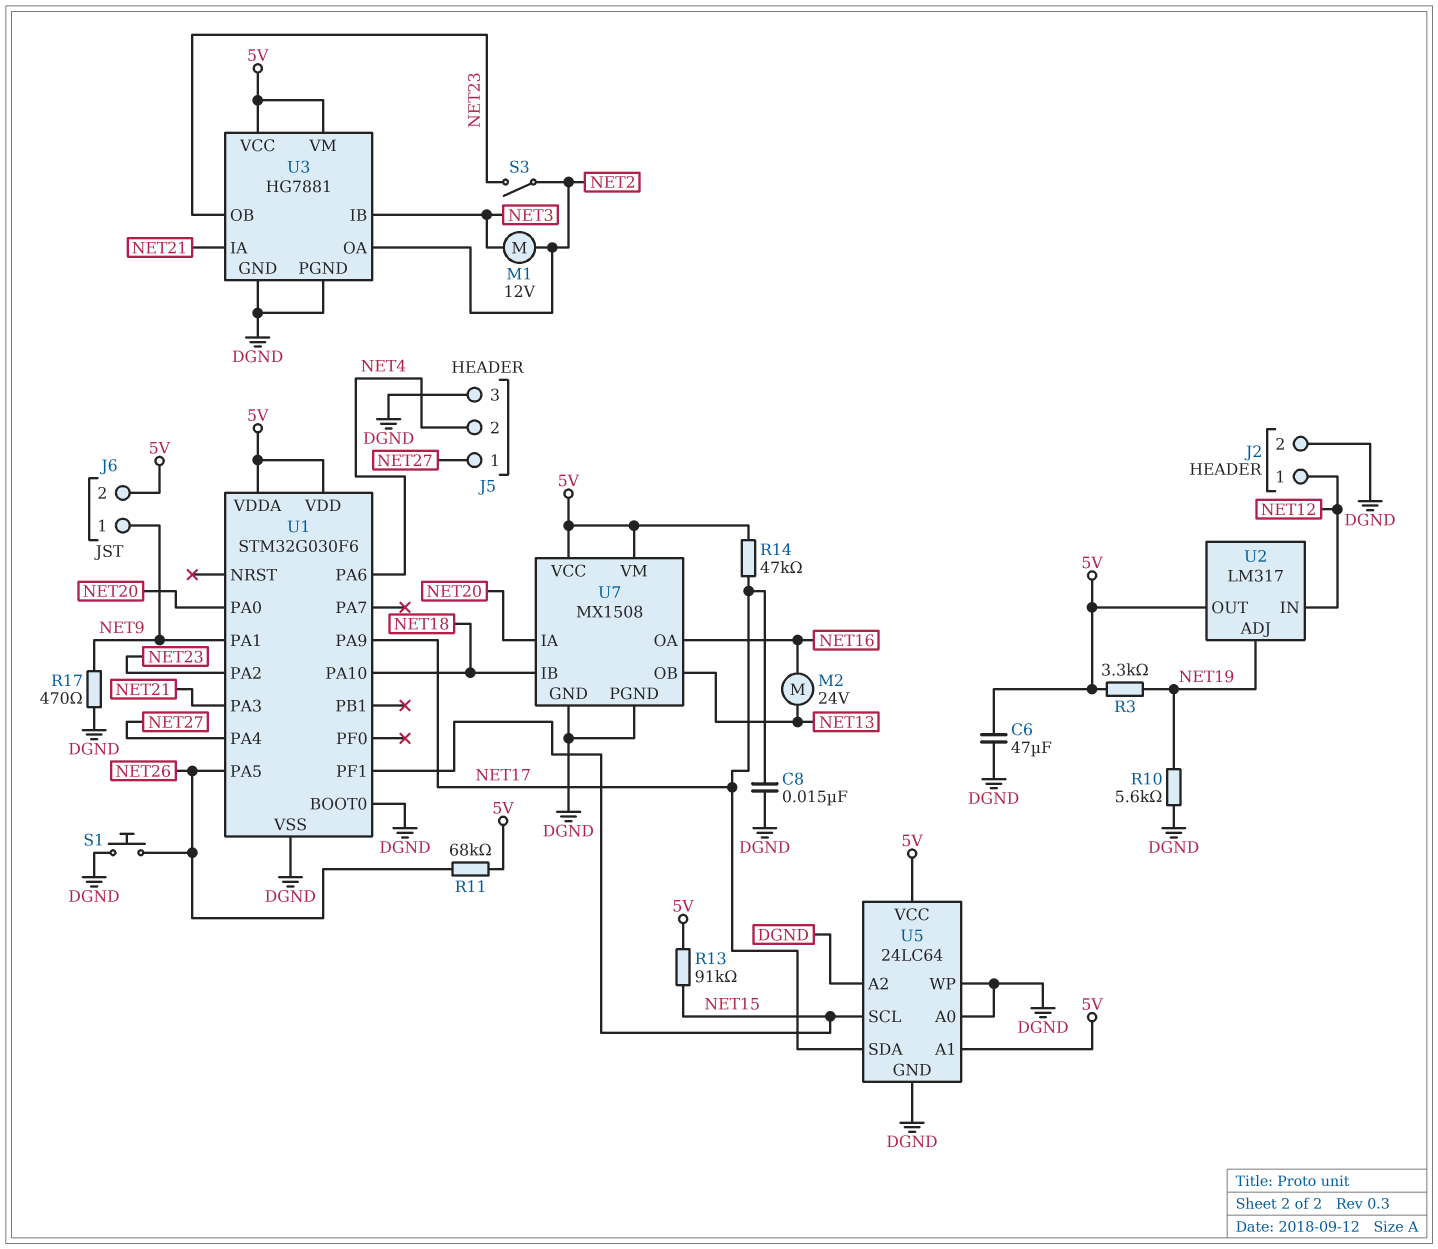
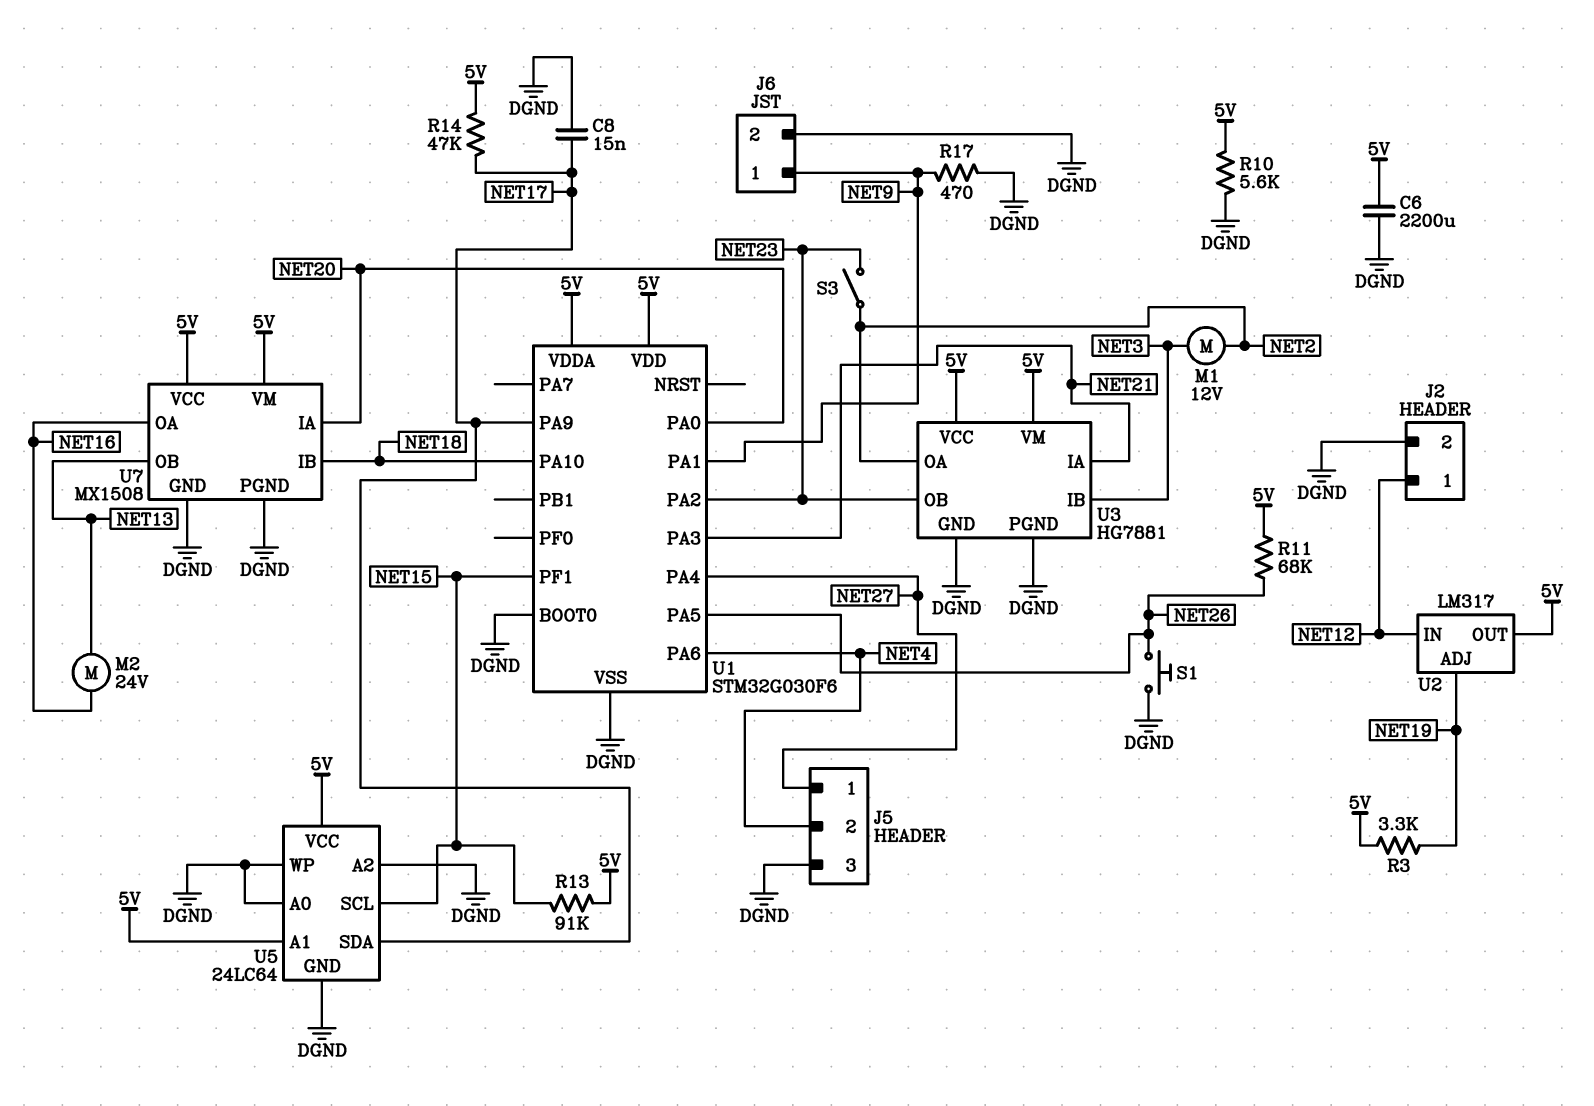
C6: 47uF (5V, DGND) -> 2200uF (5V, DGND)
J6 pin 2: 5V -> DGND
R10: 5.6k (DGND, NET19) -> 5.6k (5V, DGND)

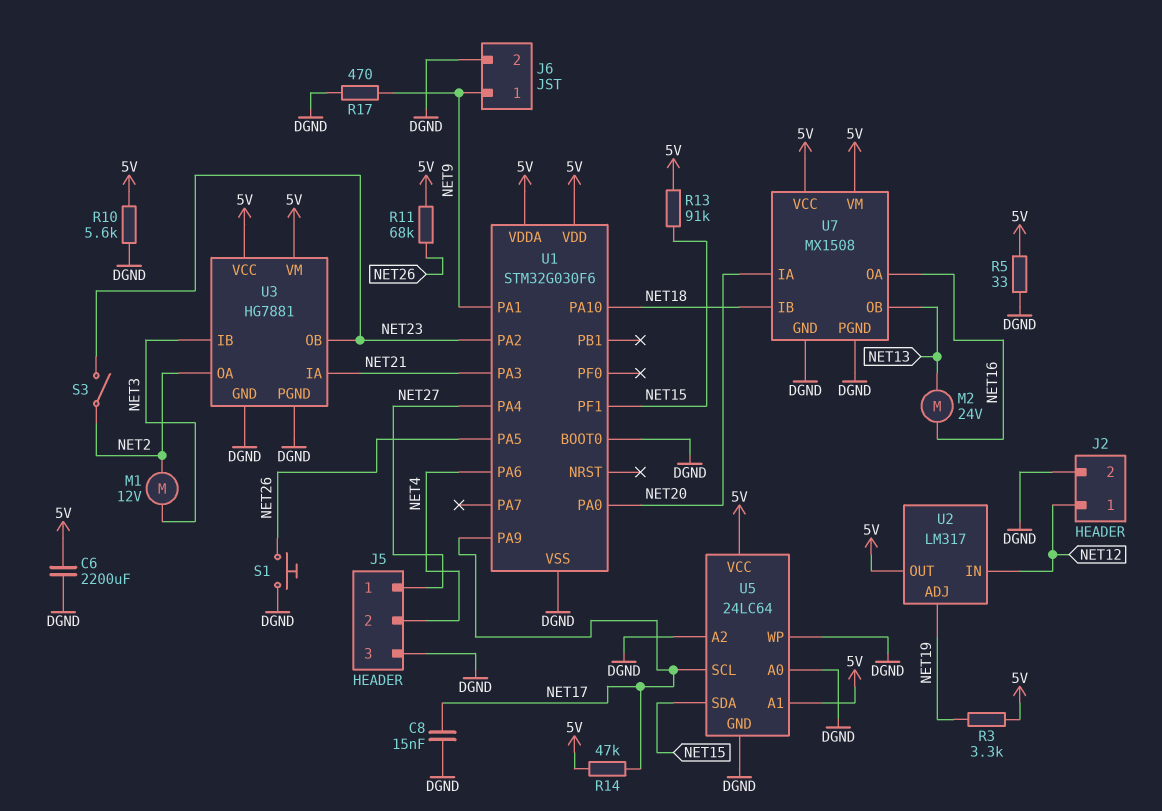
R5: none -> 33 (5V, DGND)
U5 pin SCL: NET15 -> NET17
U5 pin SDA: NET17 -> NET15

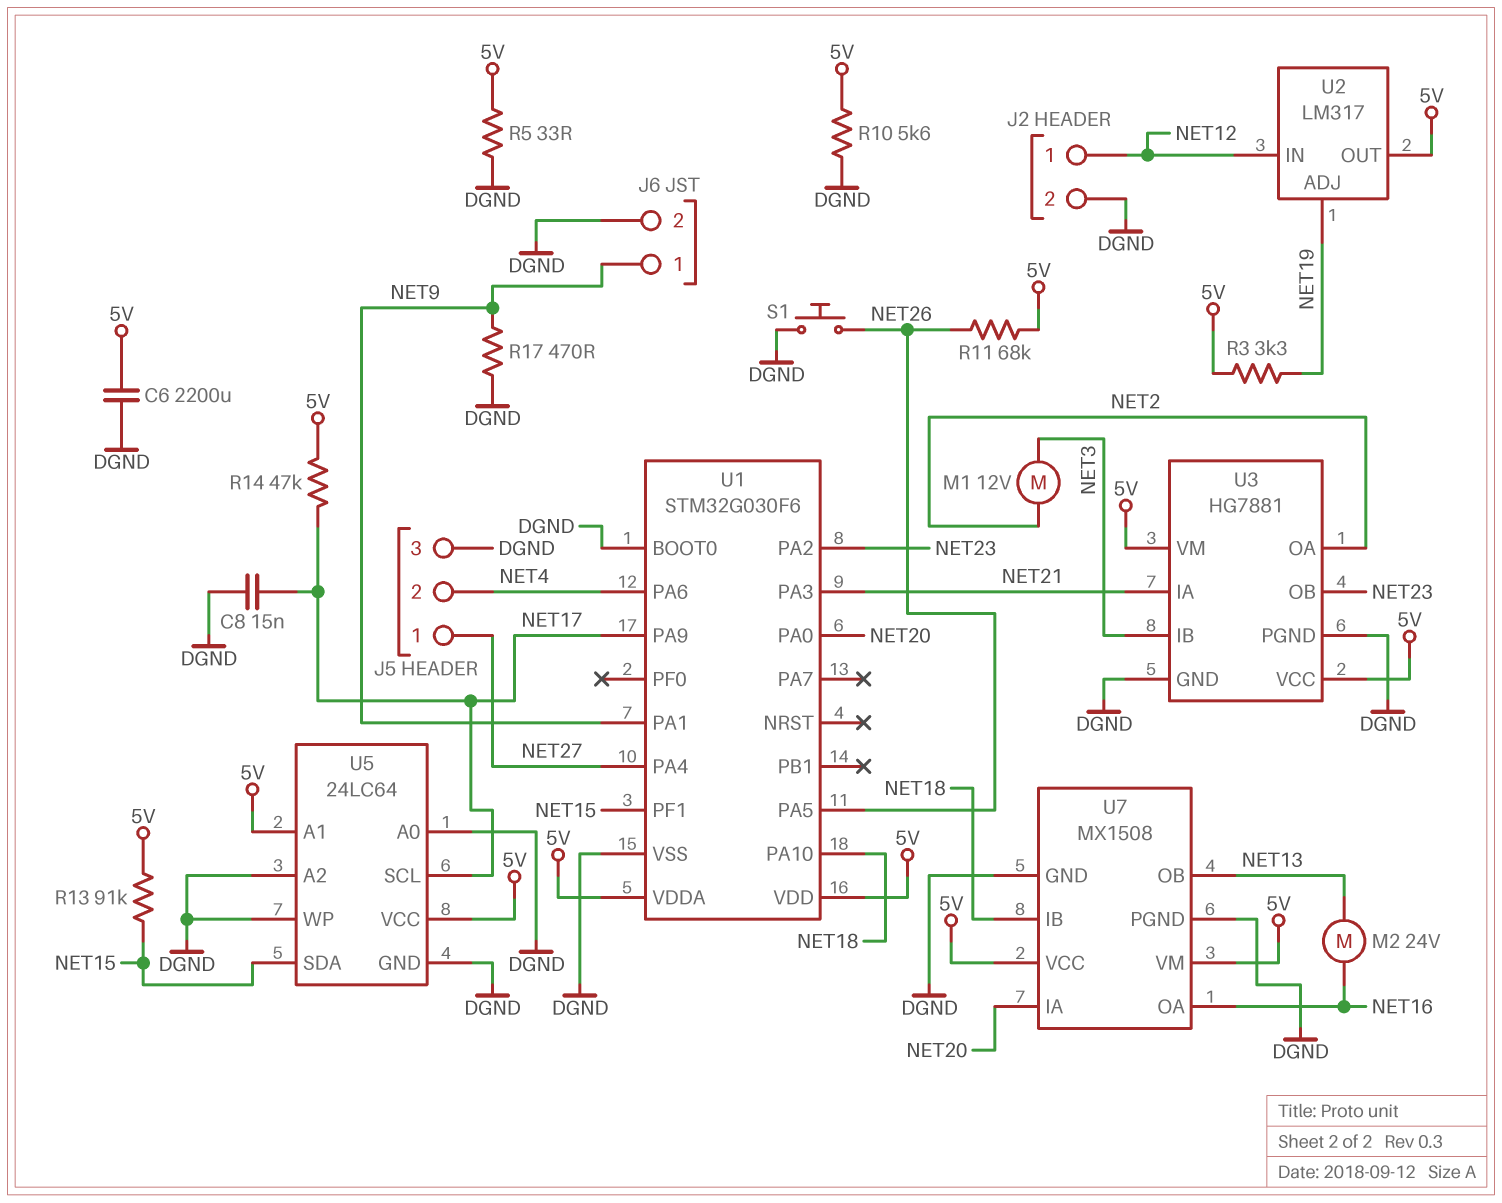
S3: switch (NET2, NET23) -> none

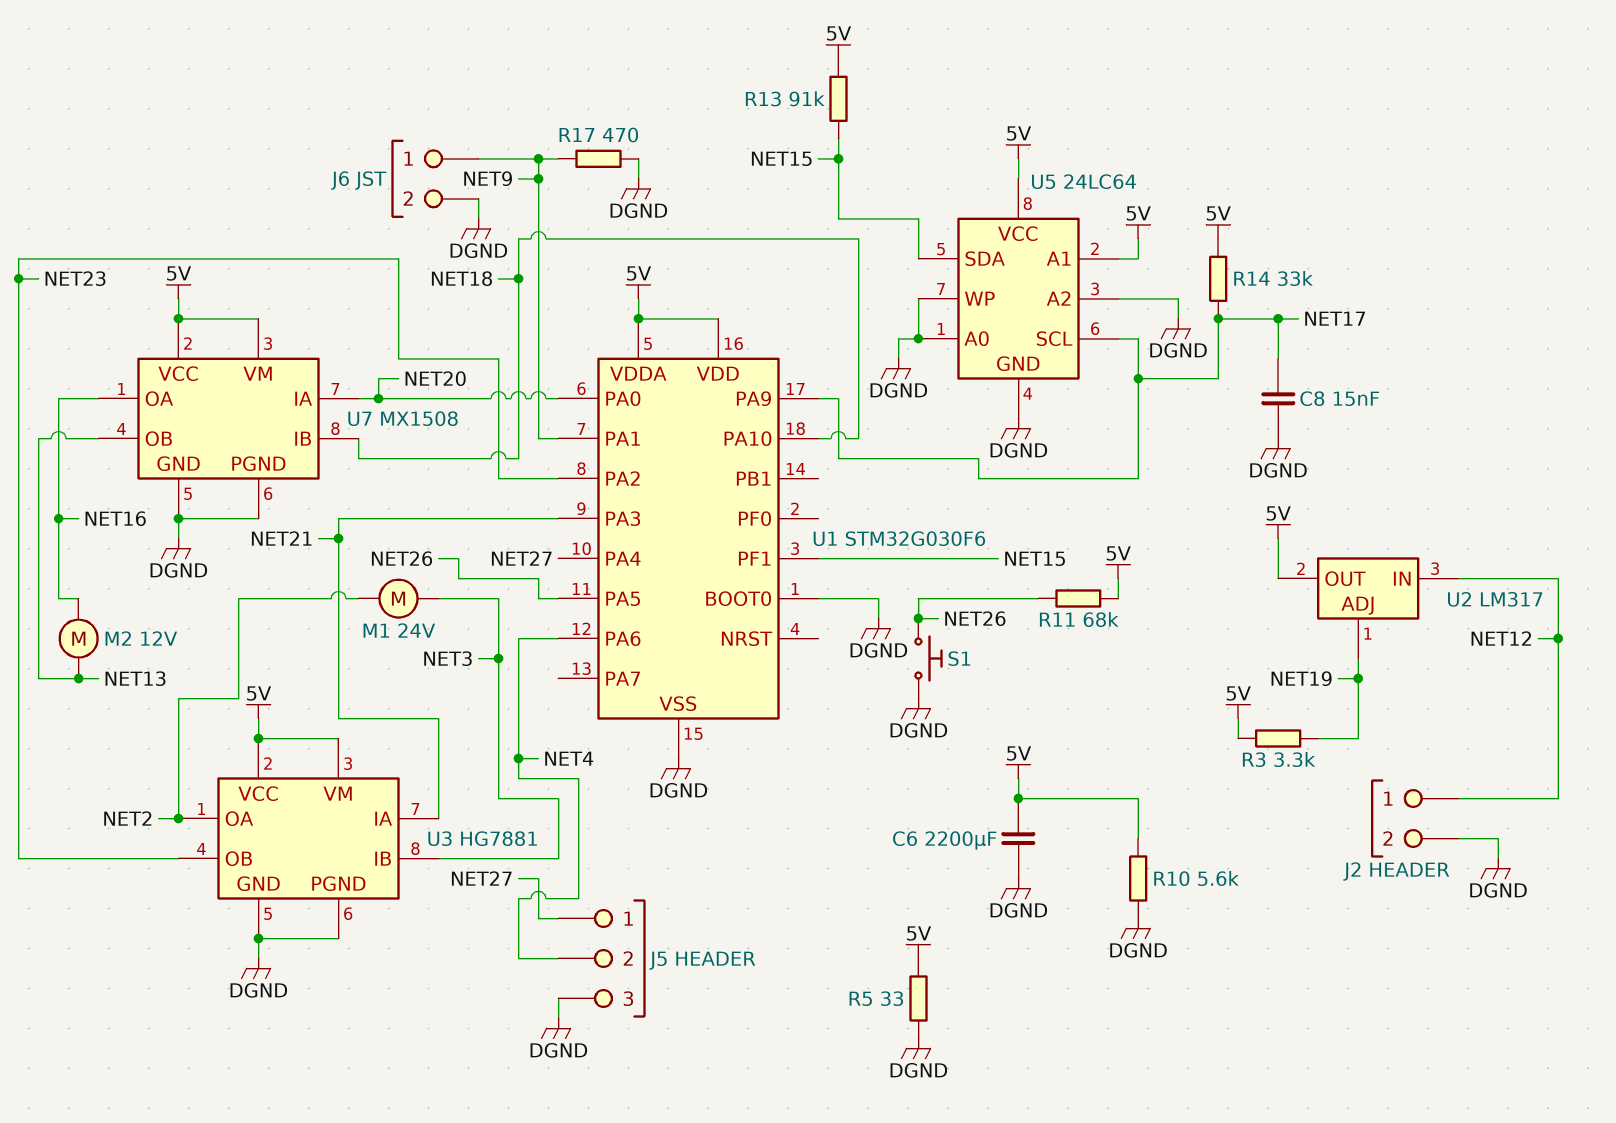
M1: motor 12V (NET2, NET3) -> motor 24V (NET2, NET3)
M2: motor 24V (NET13, NET16) -> motor 12V (NET13, NET16)
R14: 47k (5V, NET17) -> 33k (5V, NET17)

